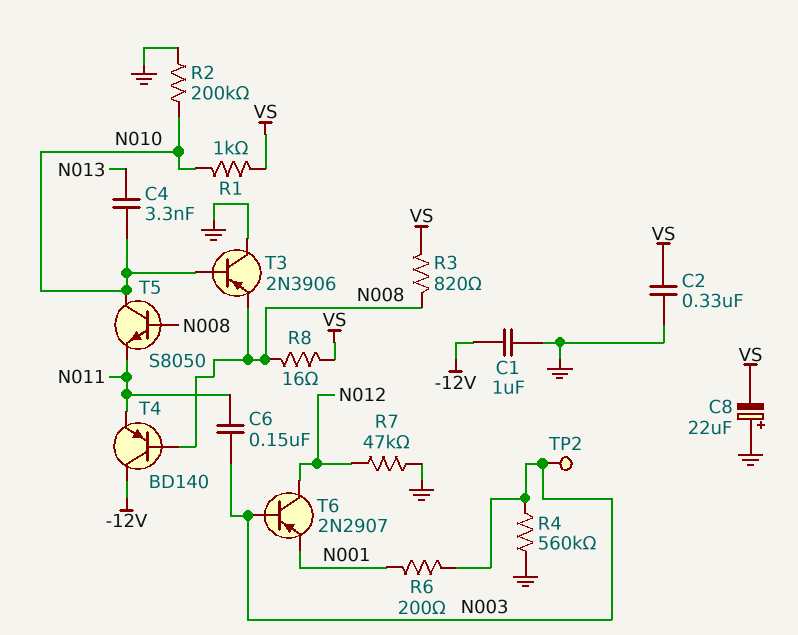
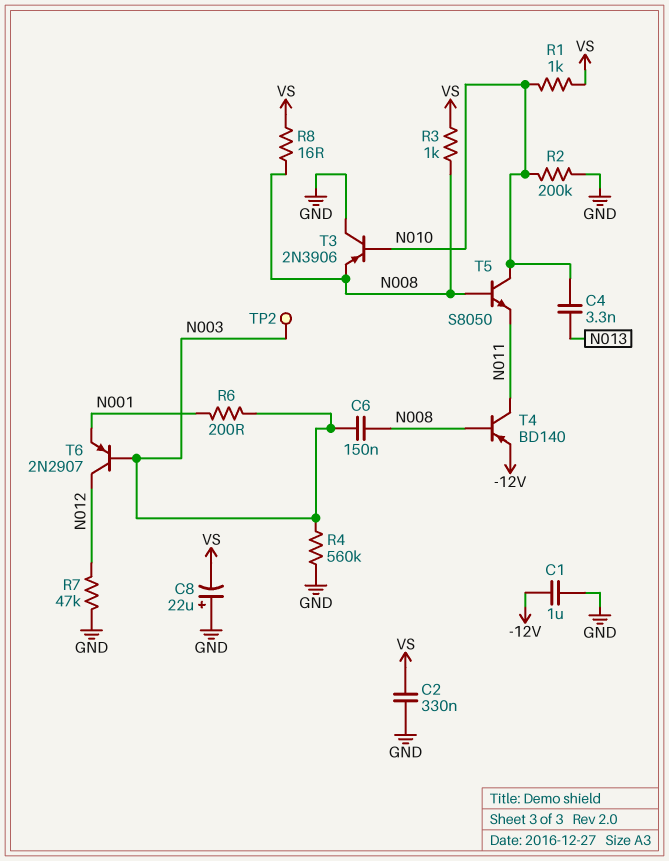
C6: 150nF (N003, N011) -> 150nF (N003, N008)
R3: 820 (N008, VS) -> 1k (N008, VS)
T4: PNP BD140 (B N008, C -12V, E N011) -> PNP BD140 (B N008, C N011, E -12V)

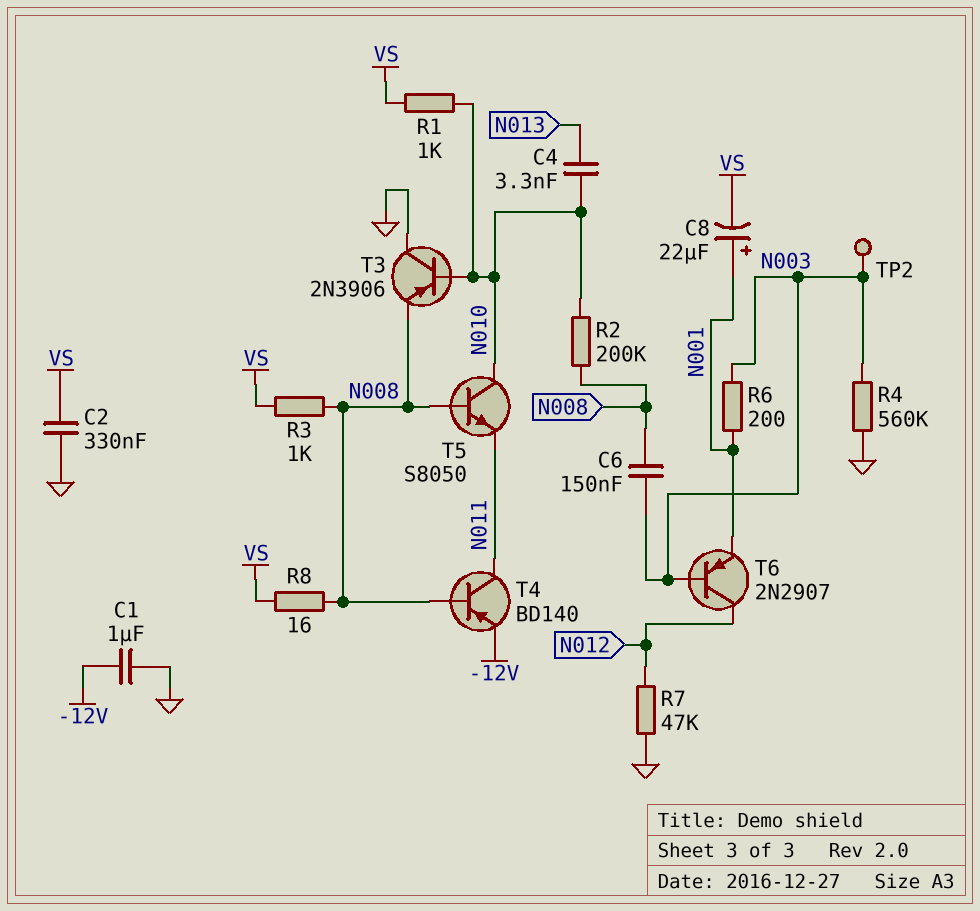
C8: 22uF (plus GND, minus VS) -> 22uF (plus N001, minus VS)
R2: 200k (GND, N010) -> 200k (N008, N010)

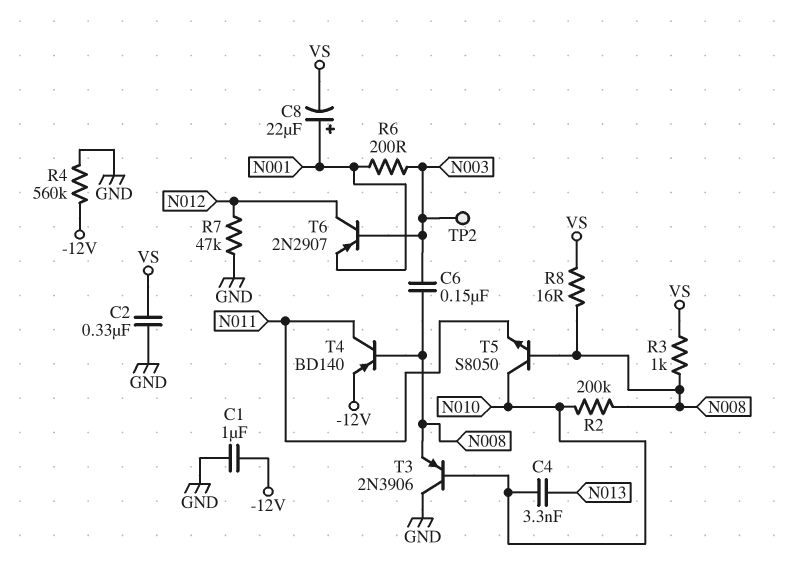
R1: 1k (N010, VS) -> none
R4: 560k (GND, N003) -> 560k (-12V, GND)

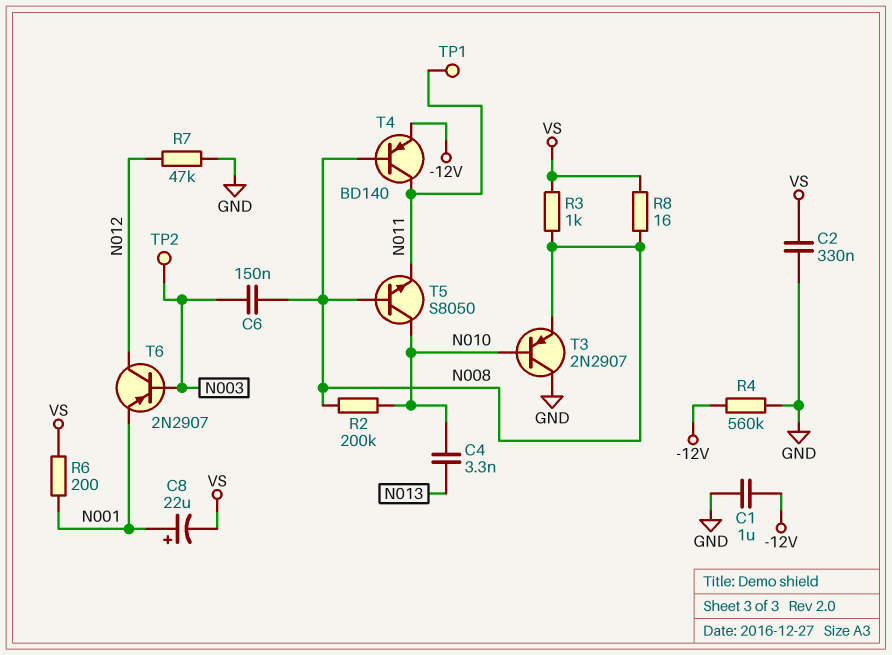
R6: 200 (N001, N003) -> 200 (N001, VS)
T3: PNP 2N3906 (B N010, C GND, E N008) -> PNP 2N2907 (B N010, C GND, E N008)
TP1: none -> test point (N011)

